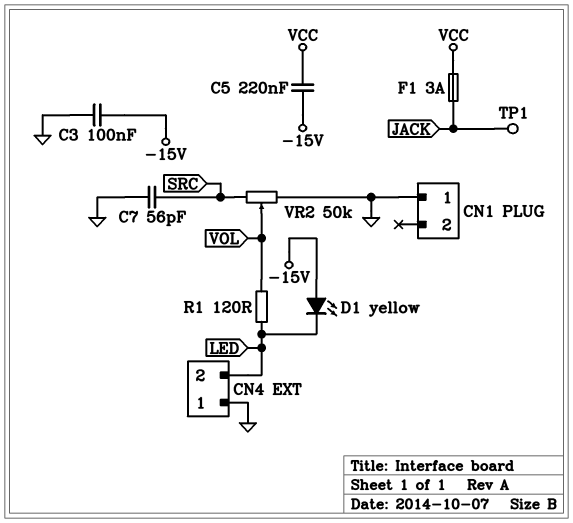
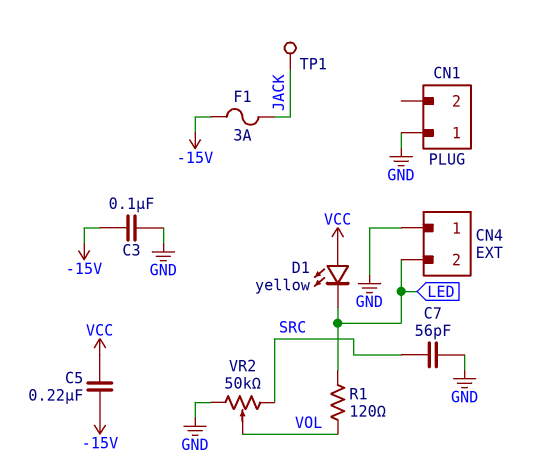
D1: LED yellow (A -15V, K LED) -> LED yellow (A VCC, K LED)
F1: 3A (JACK, VCC) -> 3A (-15V, JACK)

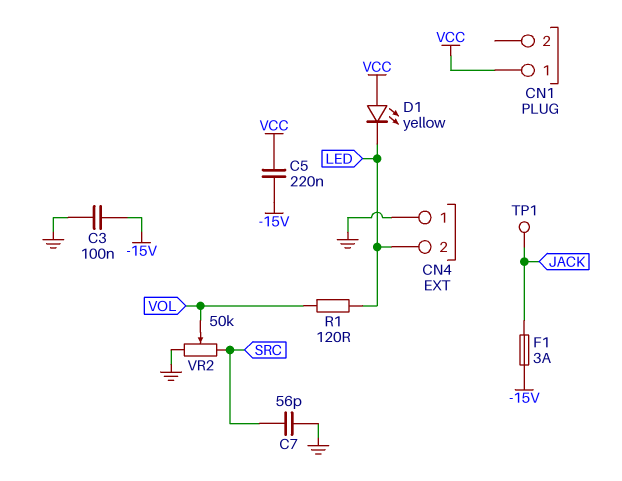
CN1 pin 1: GND -> VCC

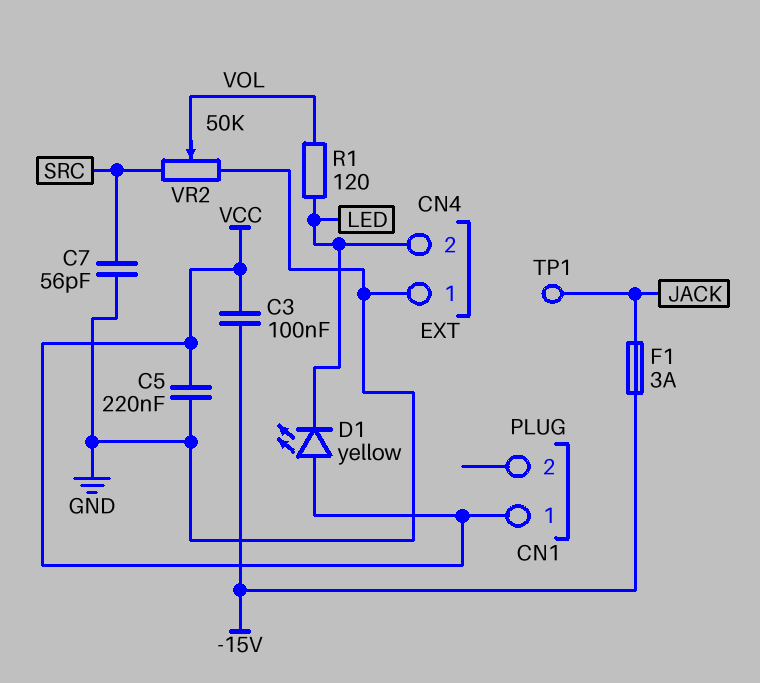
C3: 100nF (-15V, GND) -> 100nF (-15V, VCC)
C5: 220nF (-15V, VCC) -> 220nF (GND, VCC)

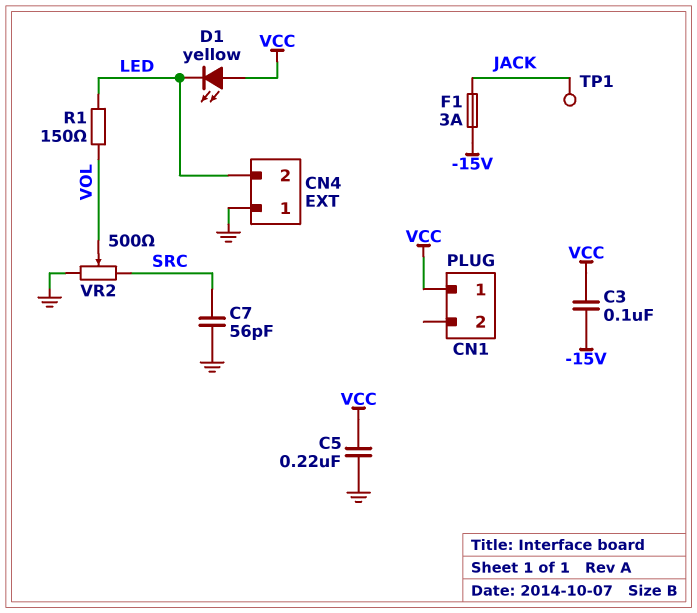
R1: 120 (LED, VOL) -> 150 (LED, VOL)
VR2: 50k (GND, SRC, wiper VOL) -> 500 (GND, SRC, wiper VOL)

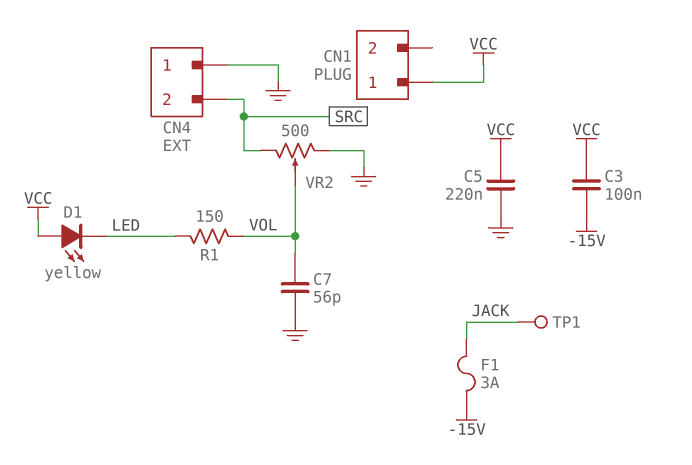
C7: 56pF (GND, SRC) -> 56pF (GND, VOL)
CN4 pin 2: LED -> SRC

